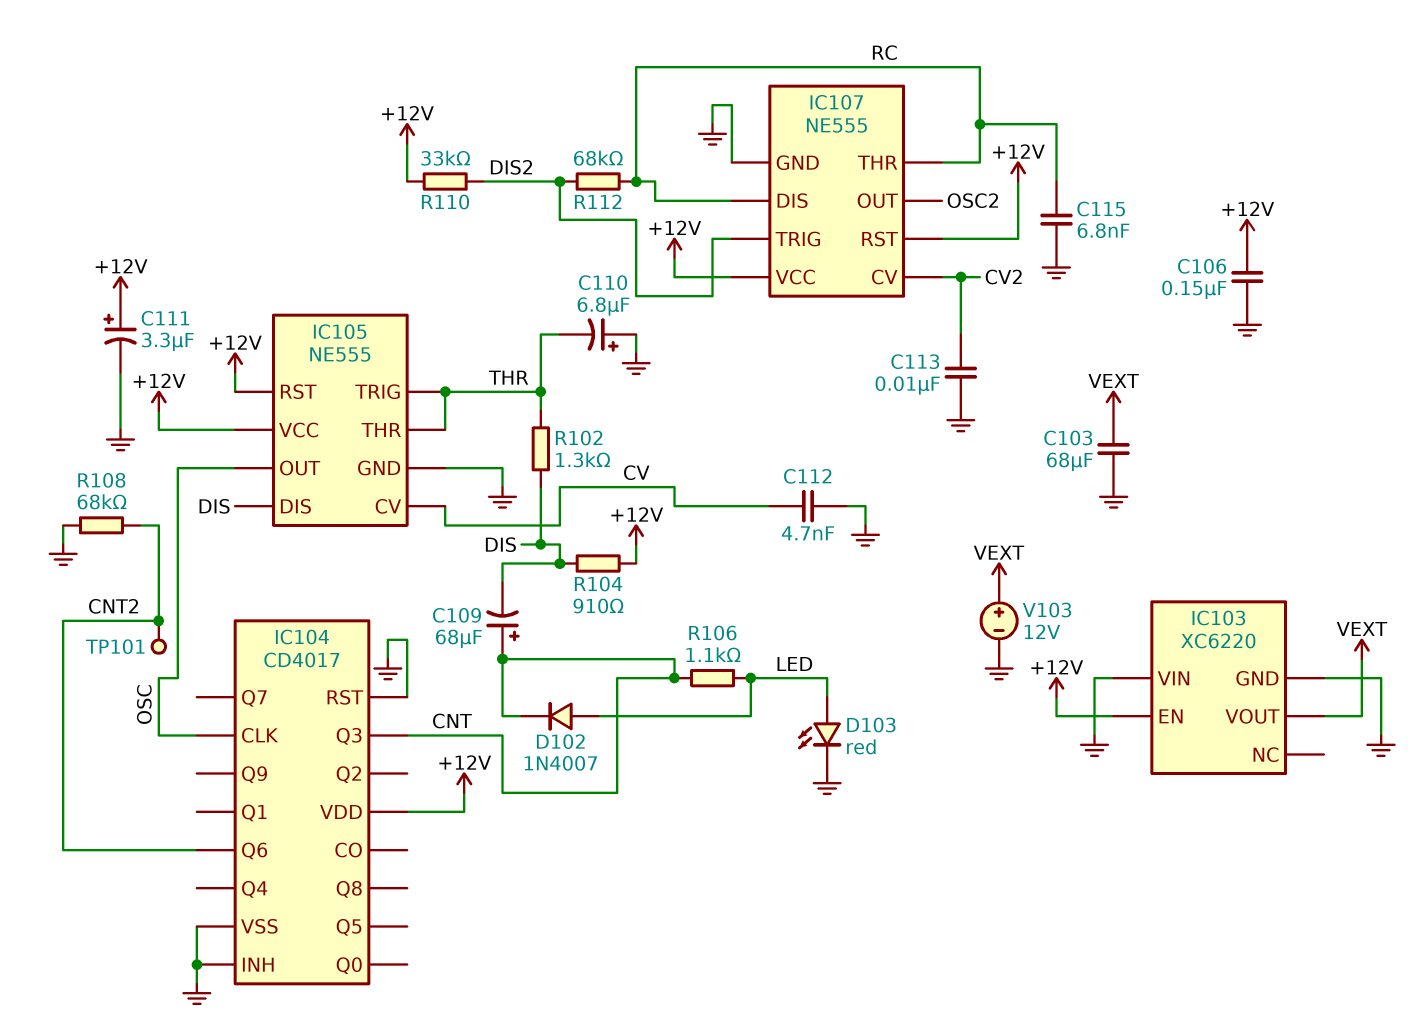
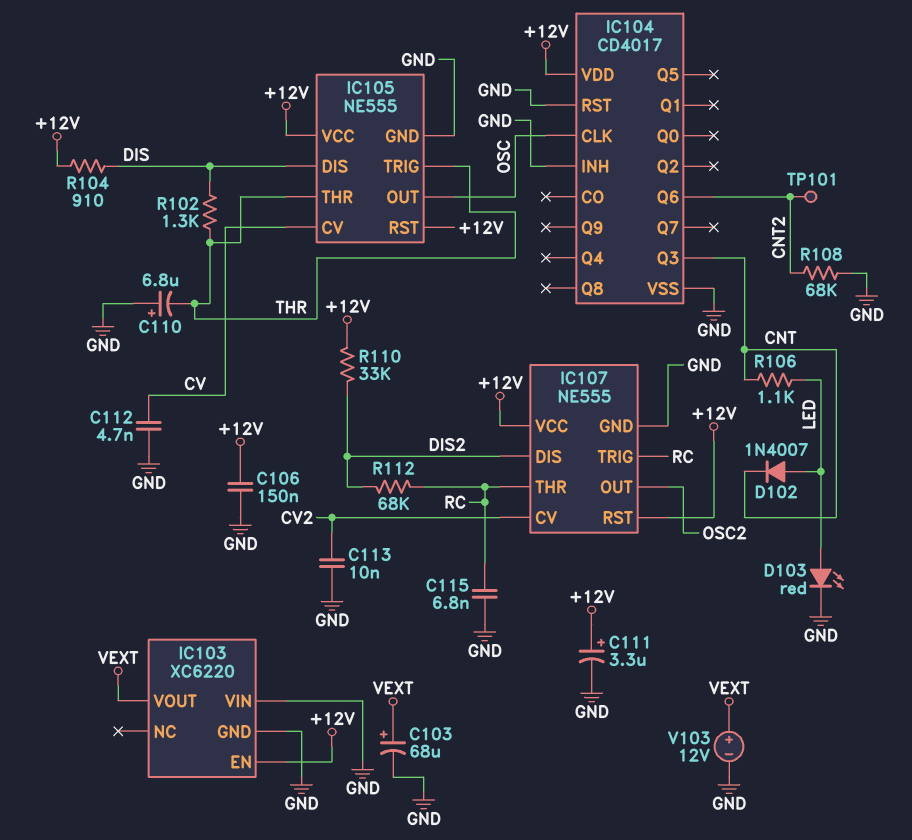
C103: 68uF (GND, VEXT) -> 68uF (plus VEXT, minus GND)
C109: 68uF (plus CNT, minus DIS) -> none
IC107 pin DIS: RC -> DIS2
IC107 pin TRIG: DIS2 -> RC

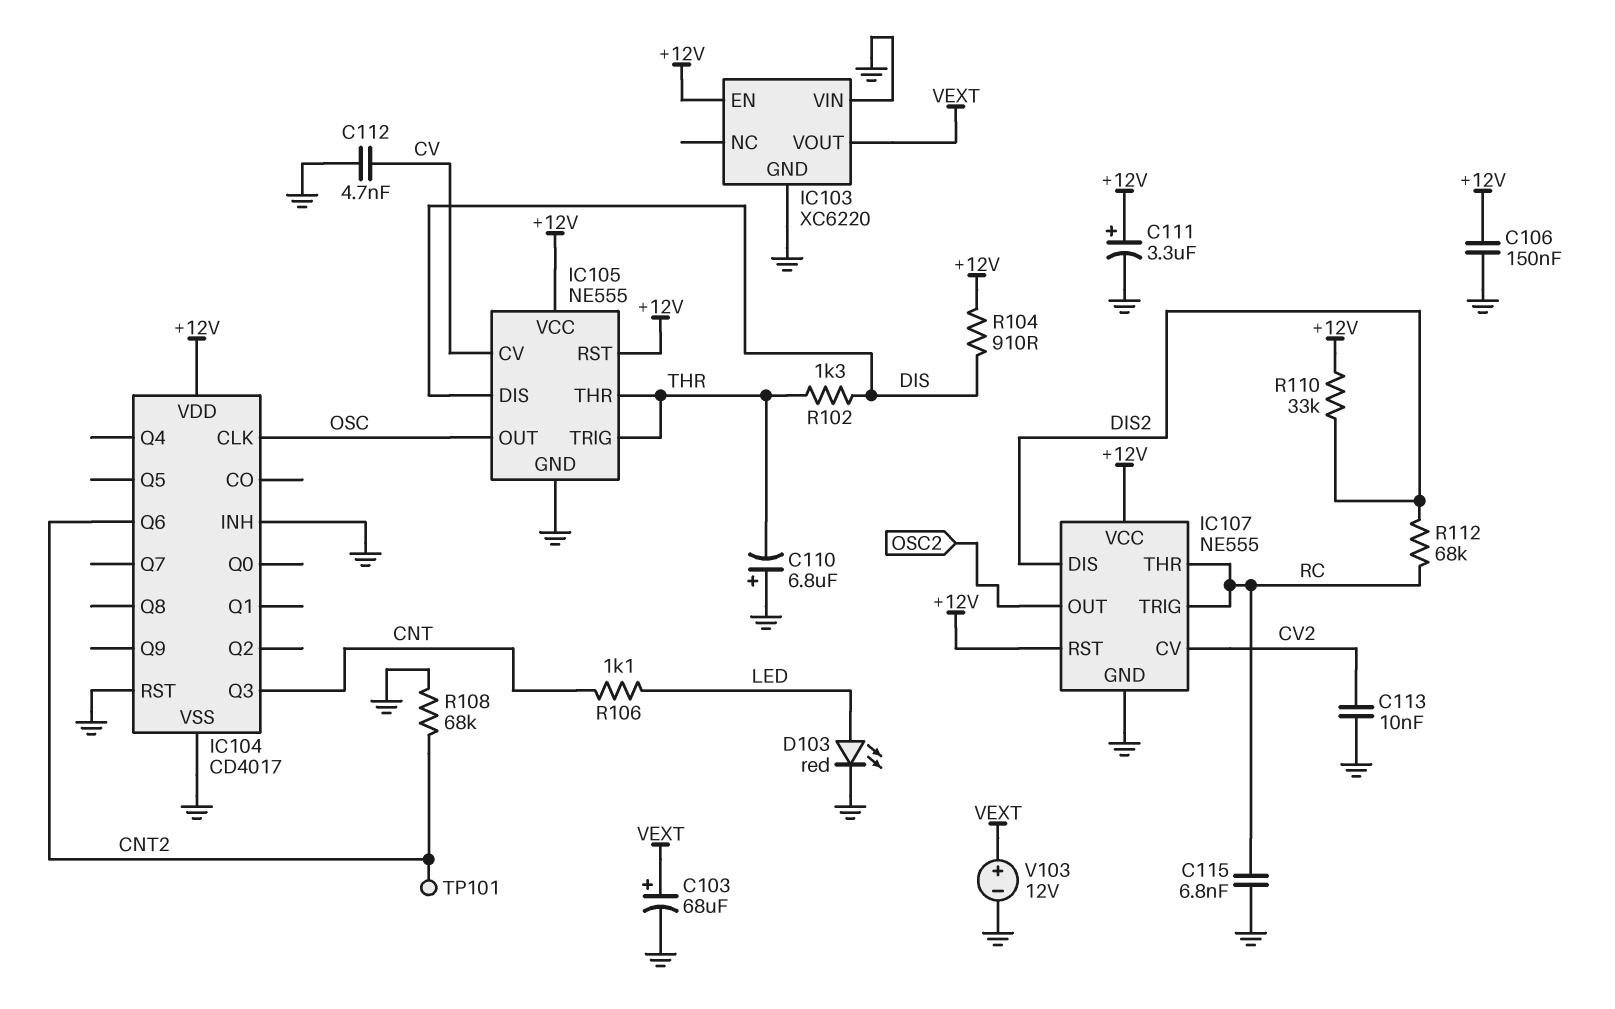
D102: diode 1N4007 (A LED, K CNT) -> none

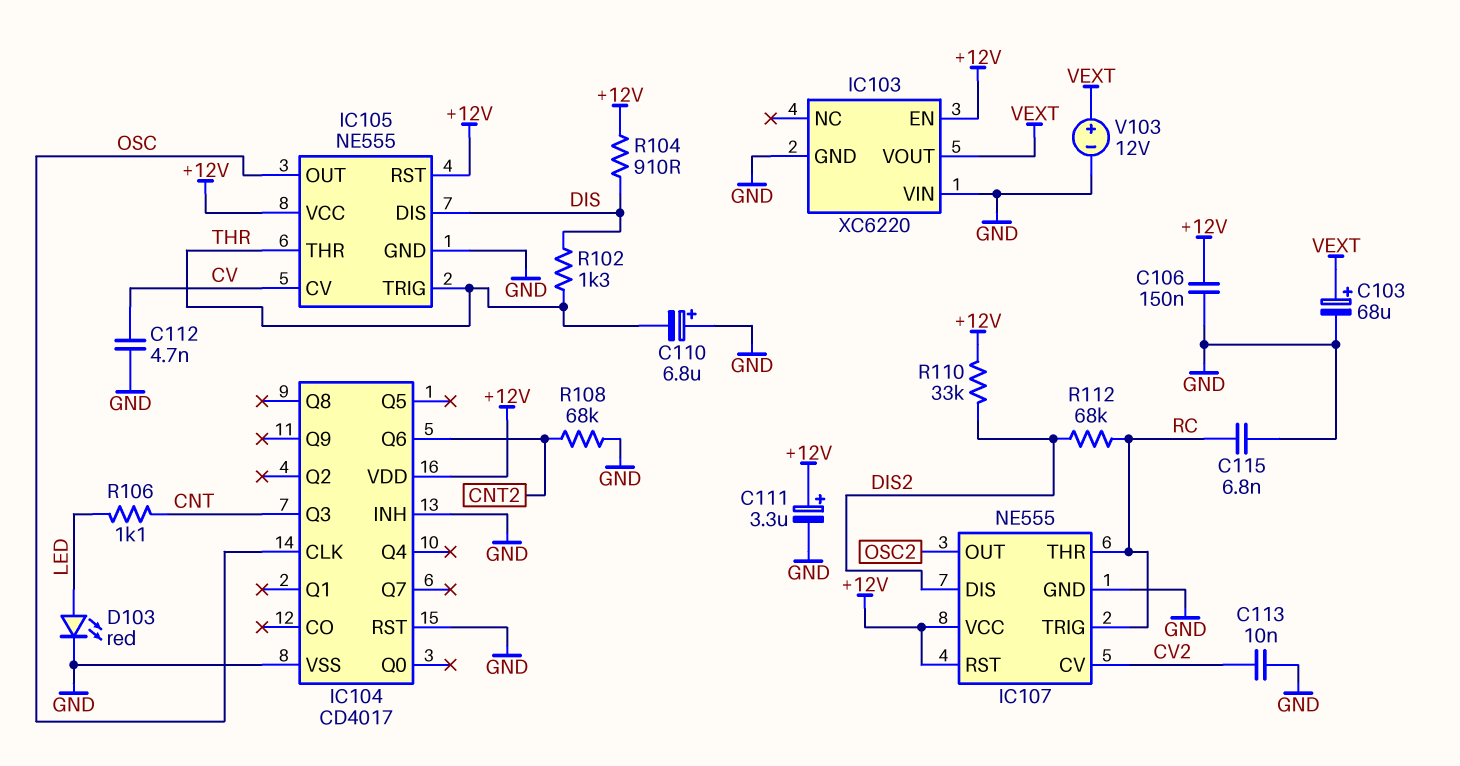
TP101: test point (CNT2) -> none

